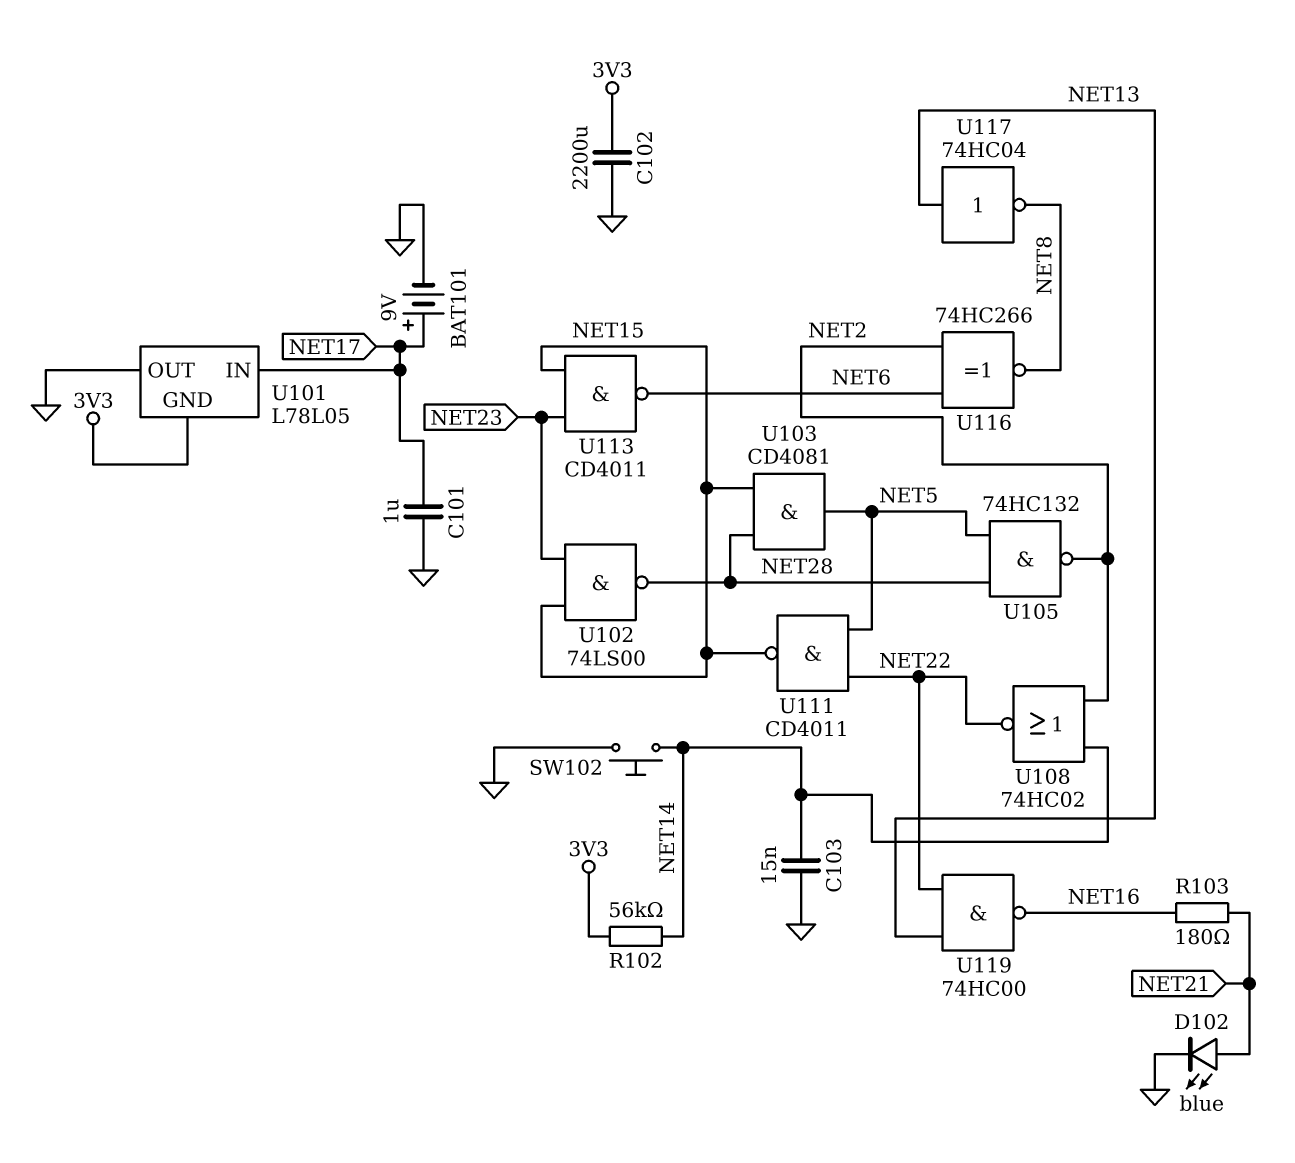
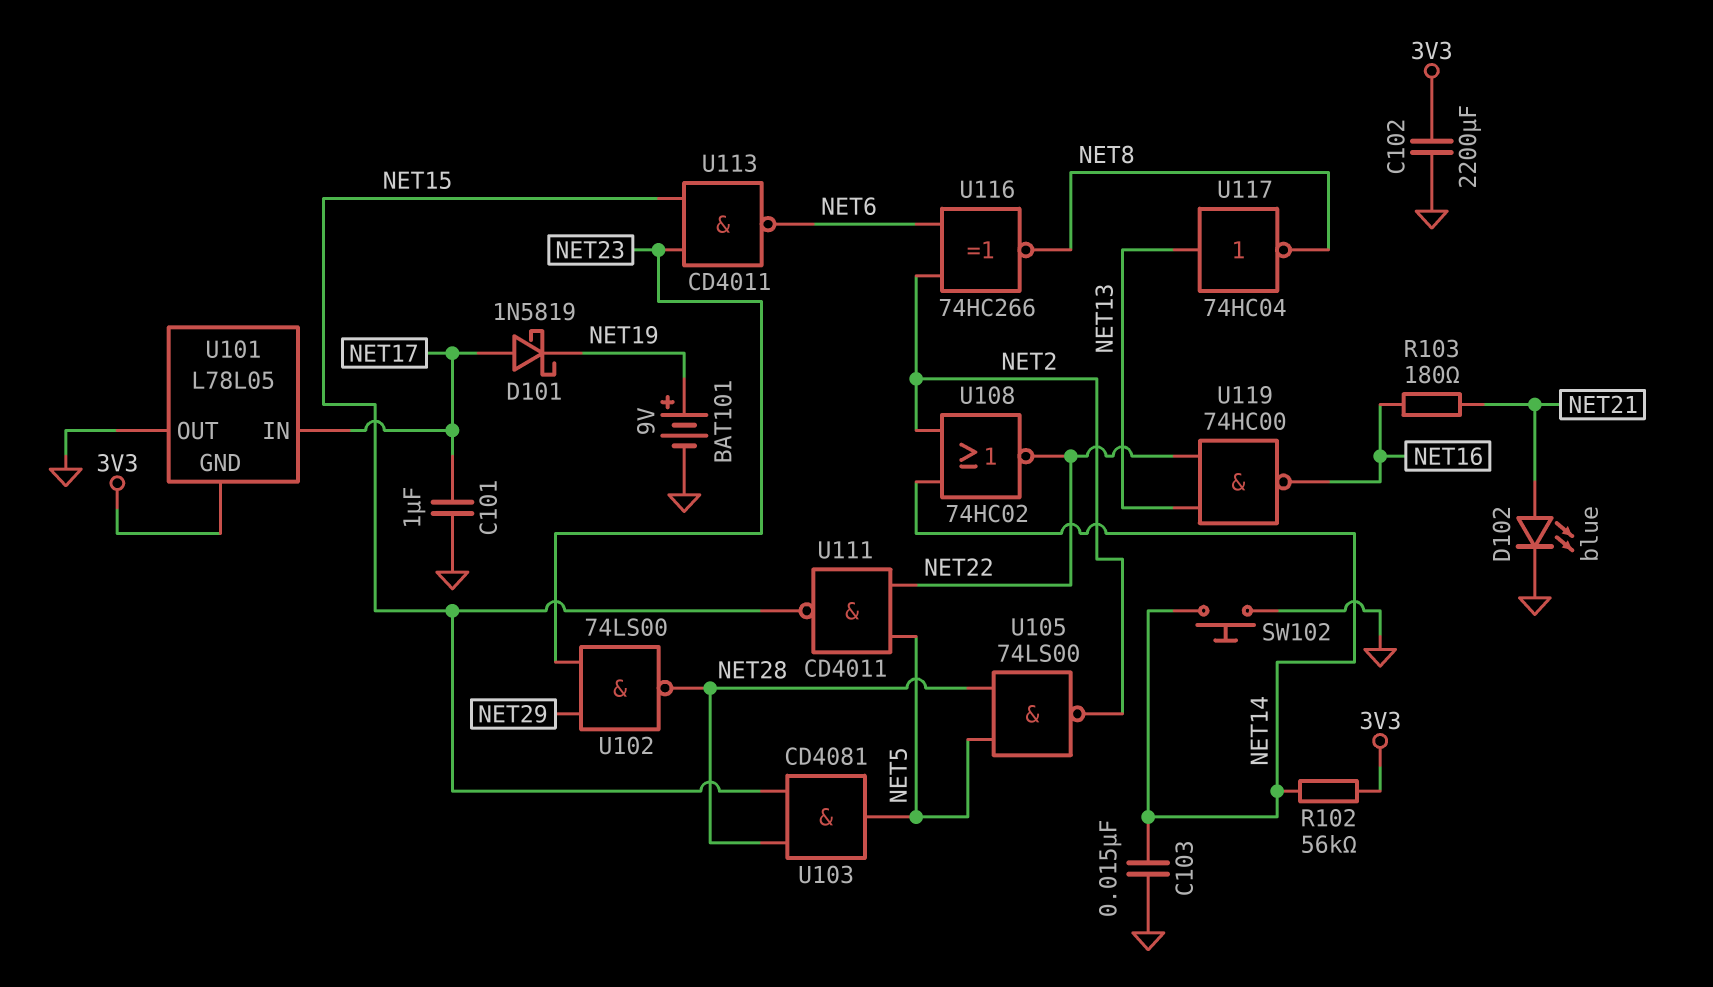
BAT101: 9V (plus NET17, minus GND) -> 9V (plus NET19, minus GND)
D101: none -> schottky 1N5819 (A NET17, K NET19)
U102: NAND 74LS00 (in NET15, in NET23, out NET28) -> NAND 74LS00 (in NET23, in NET29, out NET28)
U105: NAND 74HC132 (in NET5, in NET28, out NET2) -> NAND 74LS00 (in NET5, in NET28, out NET2)

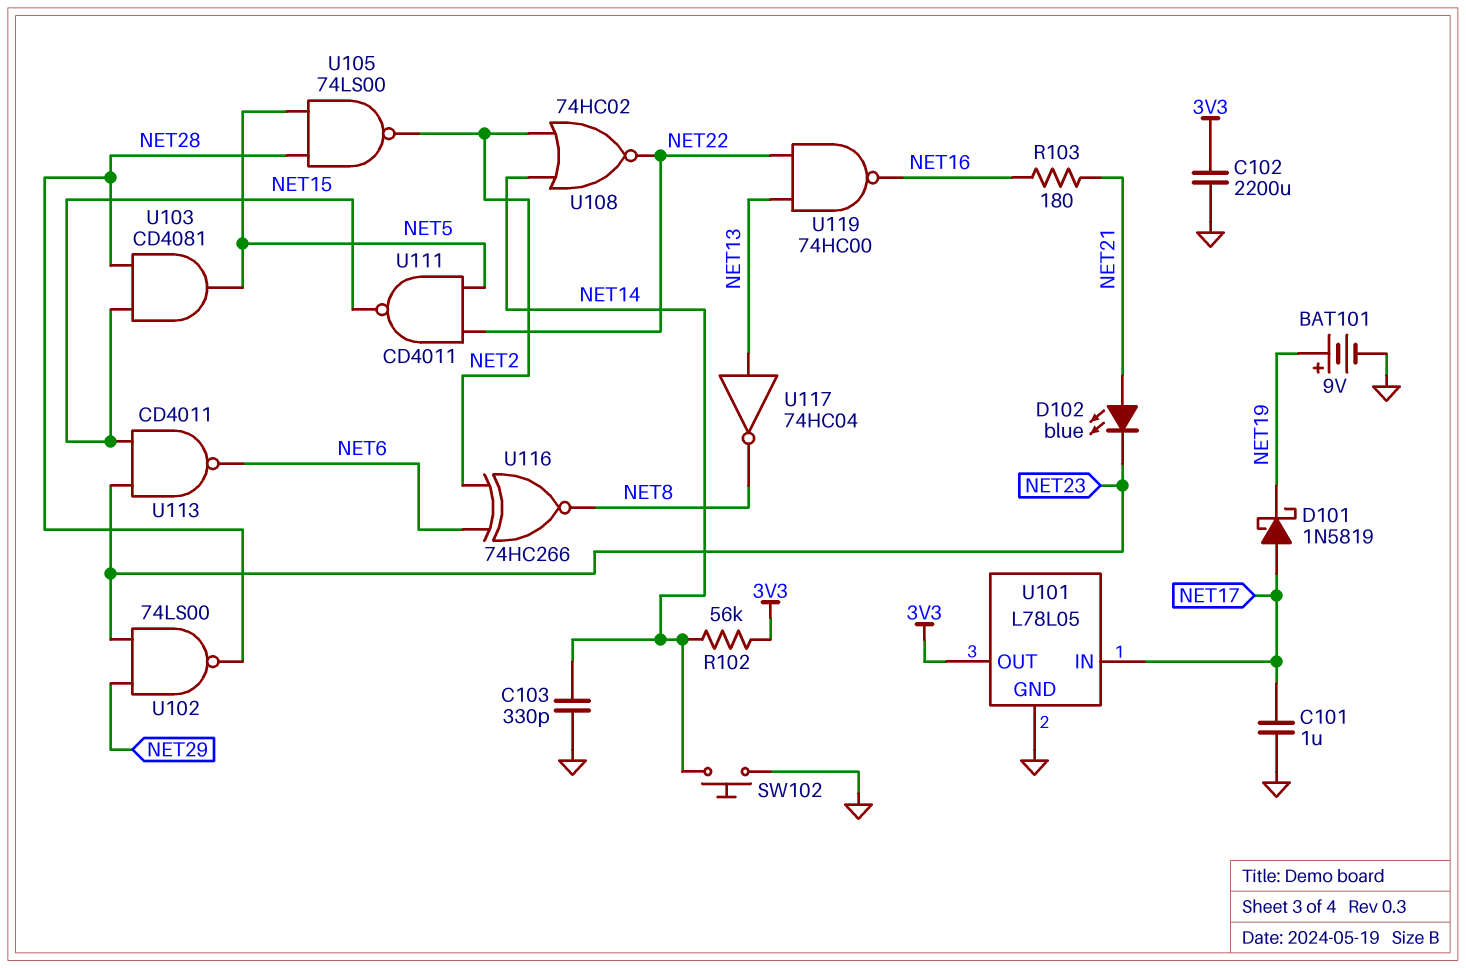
C103: 15nF (GND, NET14) -> 330pF (GND, NET14)
D102: LED blue (A NET21, K GND) -> LED blue (A NET21, K NET23)
U101 pin GND: 3V3 -> GND
U101 pin OUT: GND -> 3V3

